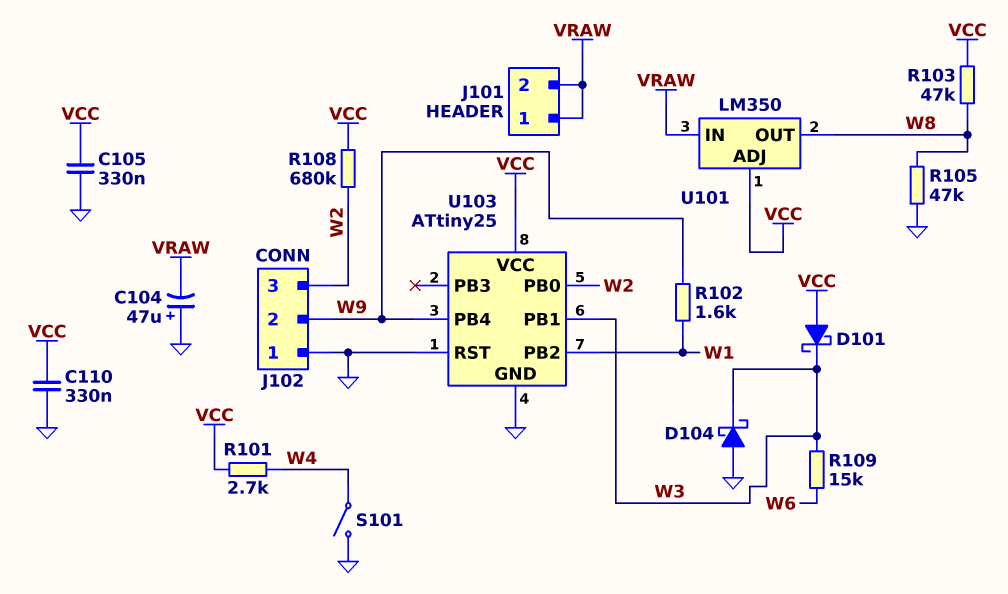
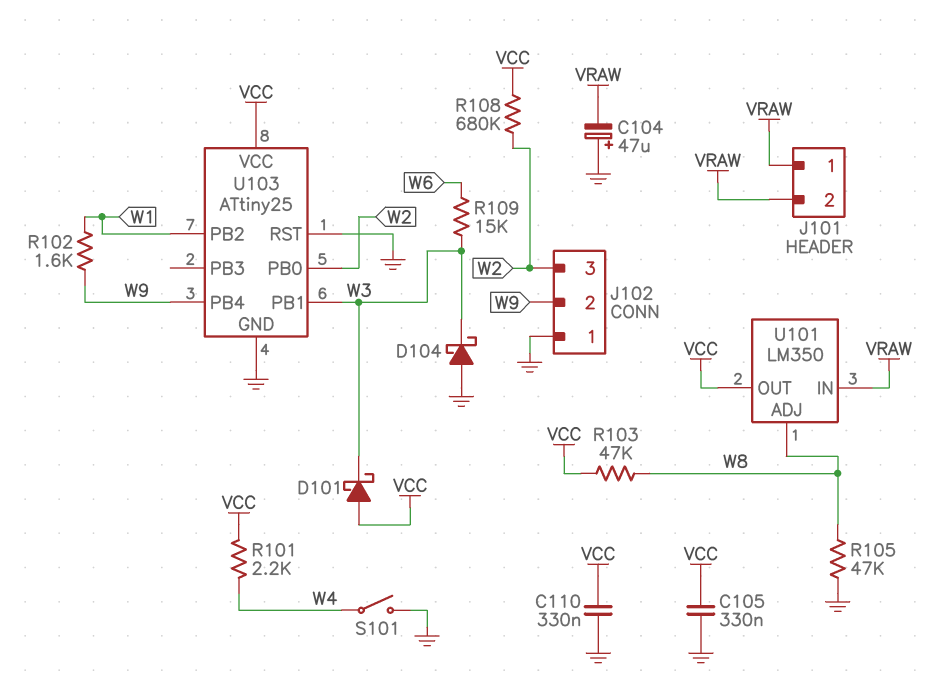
R101: 2.7k (VCC, W4) -> 2.2k (VCC, W4)
U101 pin ADJ: VCC -> W8
U101 pin OUT: W8 -> VCC

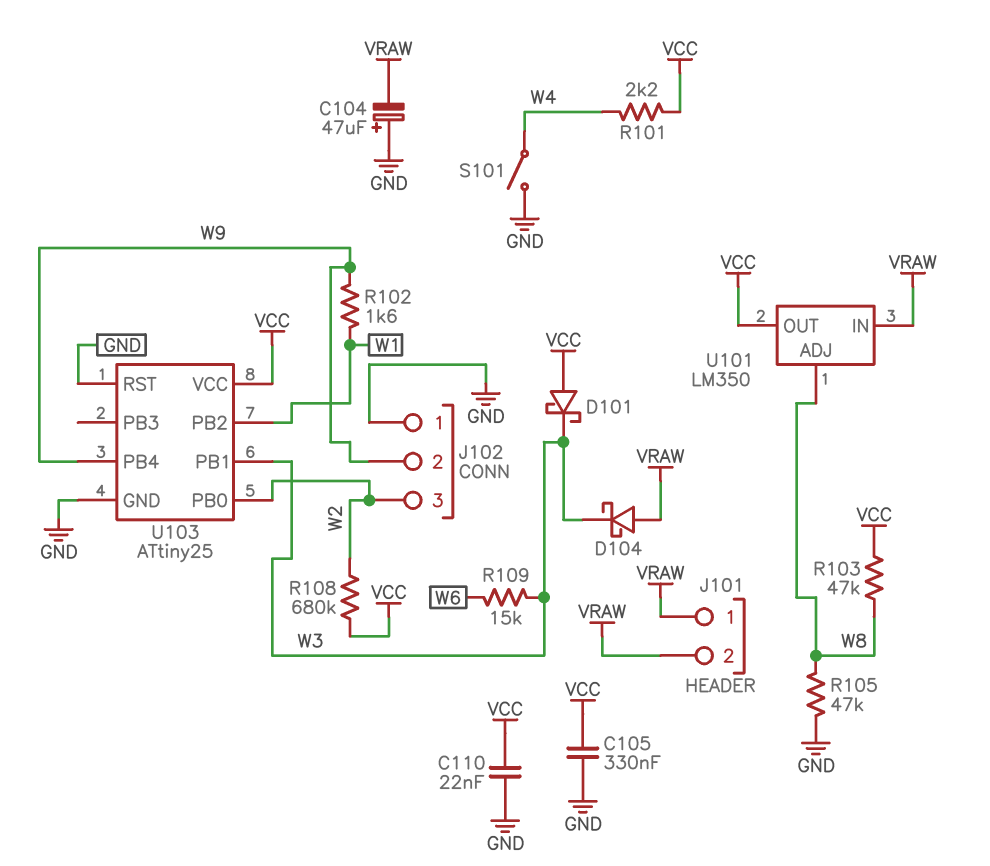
C110: 330nF (GND, VCC) -> 22nF (GND, VCC)
D104: schottky (A GND, K W3) -> schottky (A VRAW, K W3)

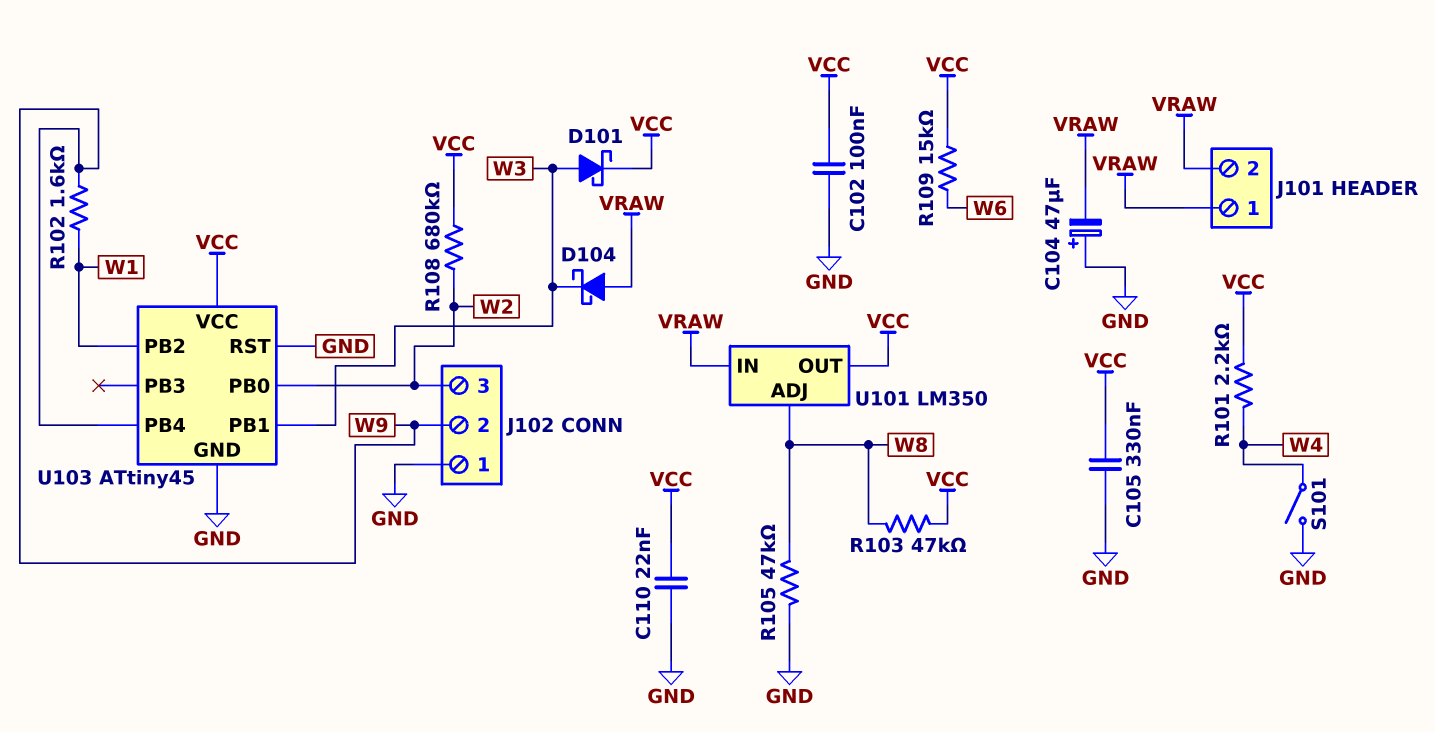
C102: none -> 100nF (GND, VCC)
D101: schottky (A VCC, K W3) -> schottky (A W3, K VCC)
R109: 15k (W3, W6) -> 15k (VCC, W6)
U103: ATtiny25 -> ATtiny45

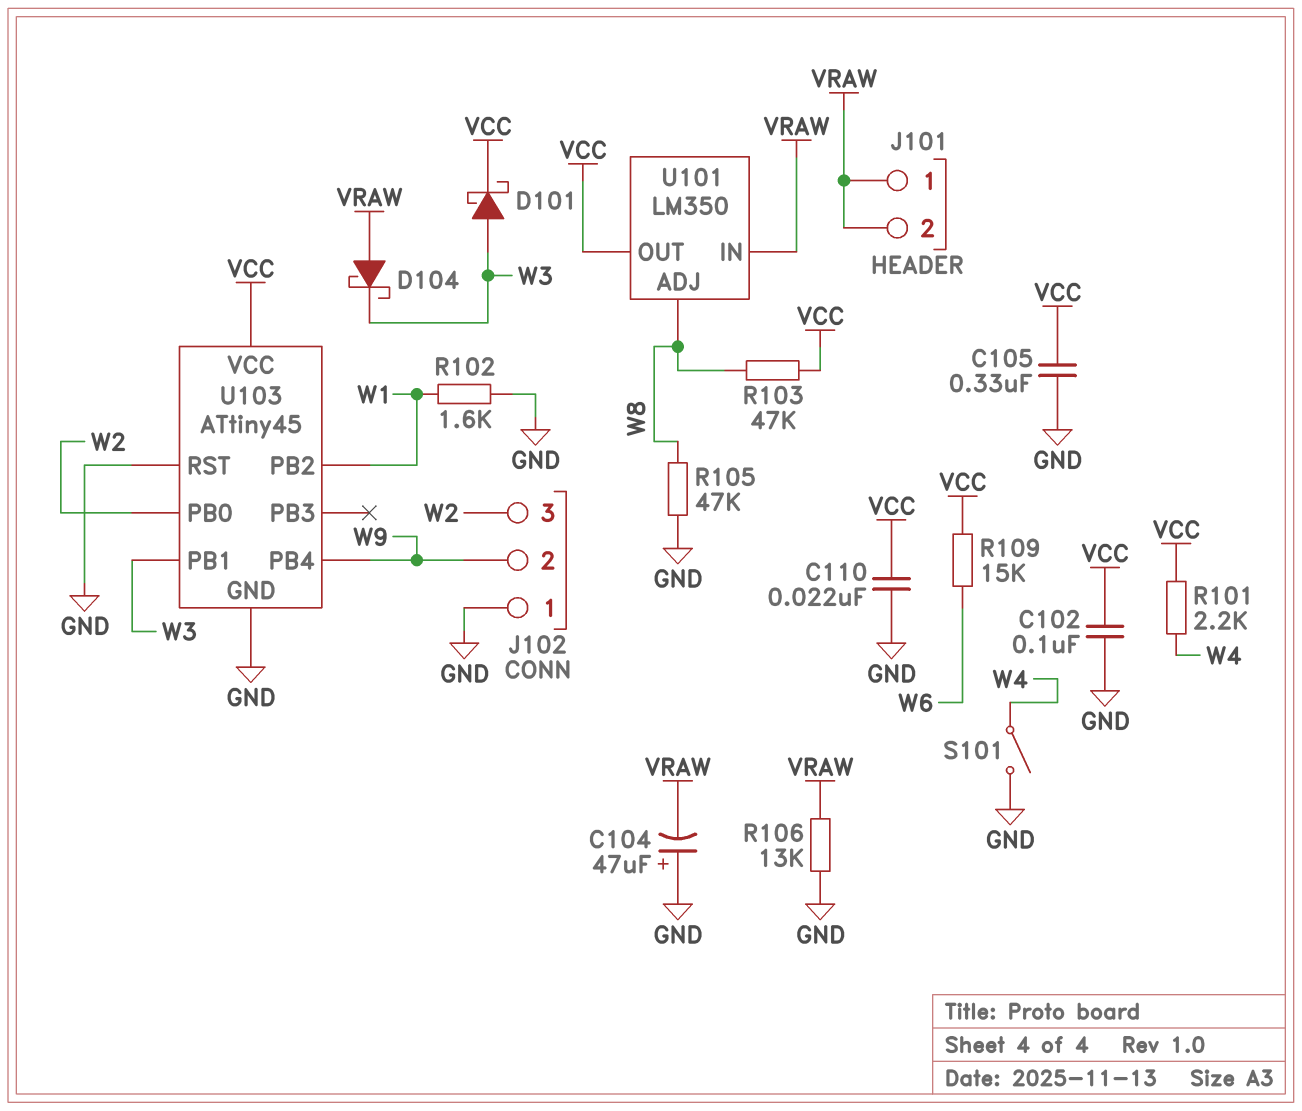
R102: 1.6k (W1, W9) -> 1.6k (GND, W1)
R106: none -> 13k (GND, VRAW)
R108: 680k (VCC, W2) -> none

